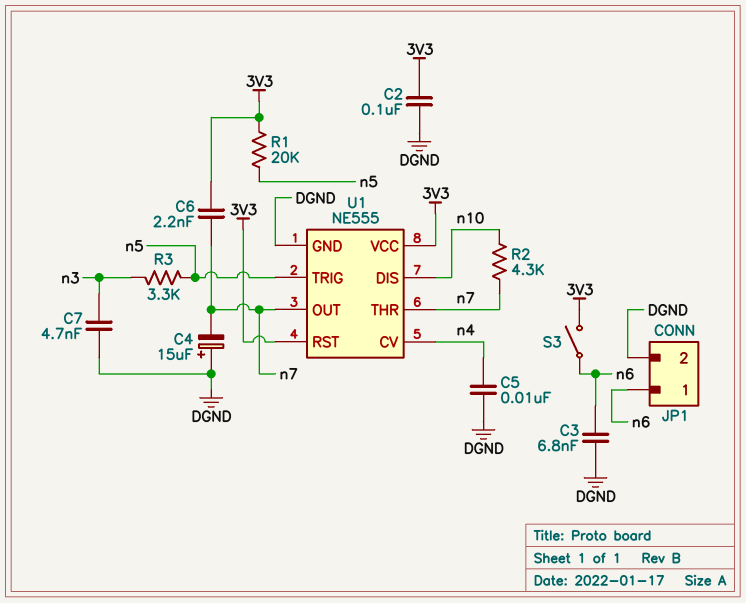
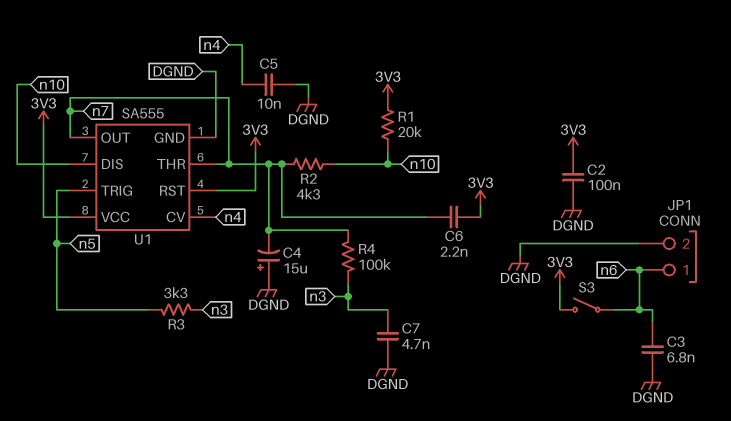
R1: 20k (3V3, n5) -> 20k (3V3, n10)
R4: none -> 100k (n3, n7)
U1: NE555 -> SA555

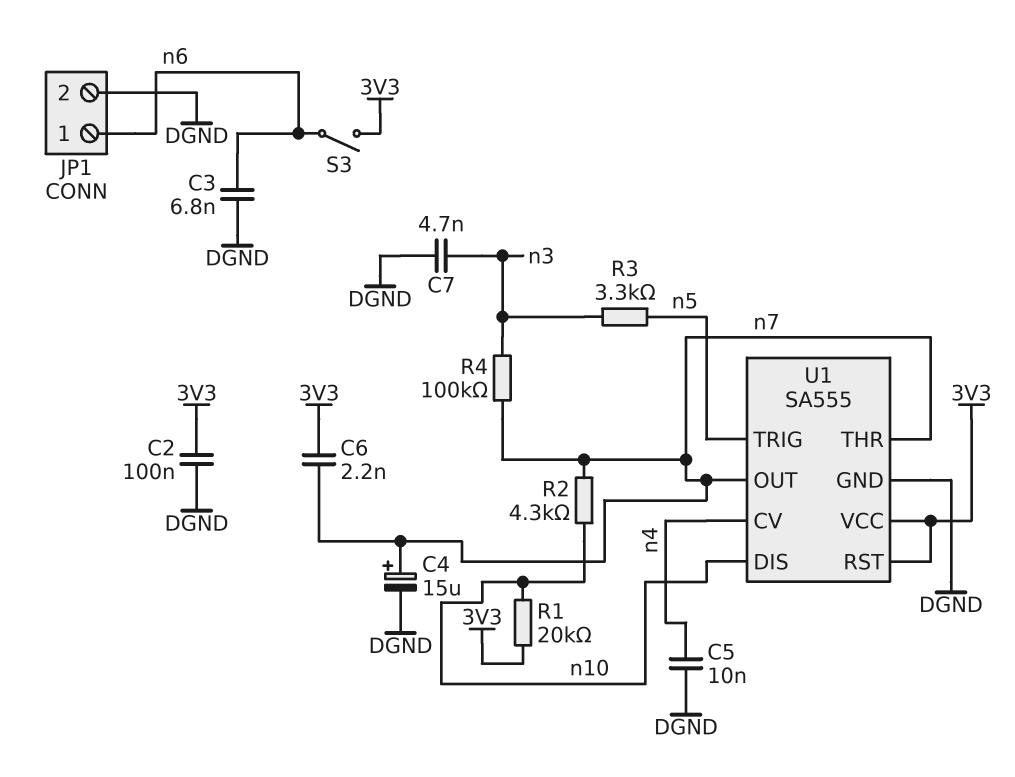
C4: 15uF (plus DGND, minus n7) -> 15uF (plus n7, minus DGND)

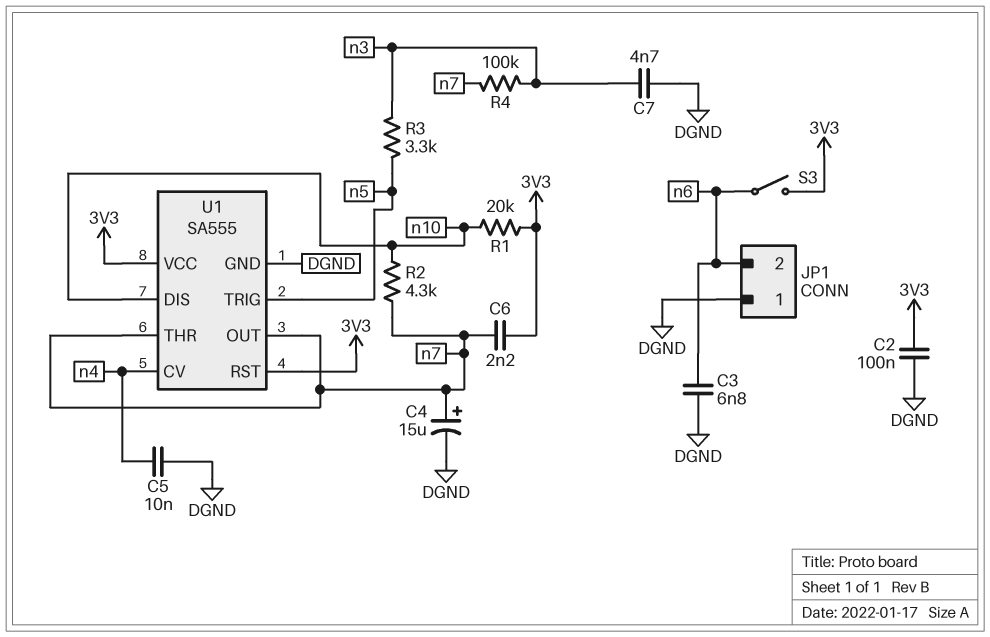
JP1 pin 1: n6 -> DGND
JP1 pin 2: DGND -> n6

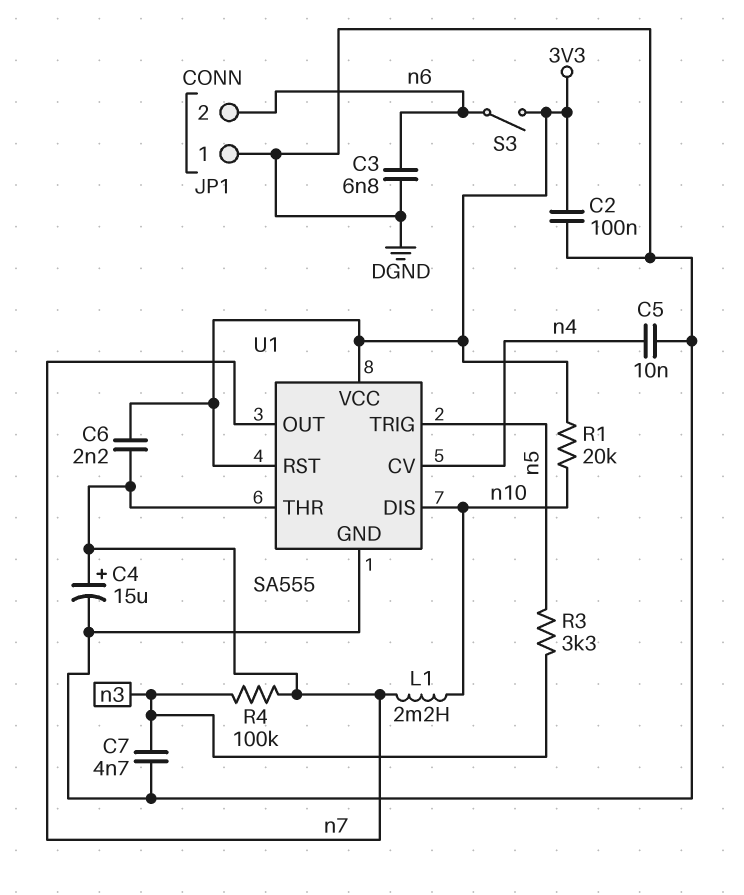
L1: none -> 2.2mH (n7, n10)
R2: 4.3k (n7, n10) -> none

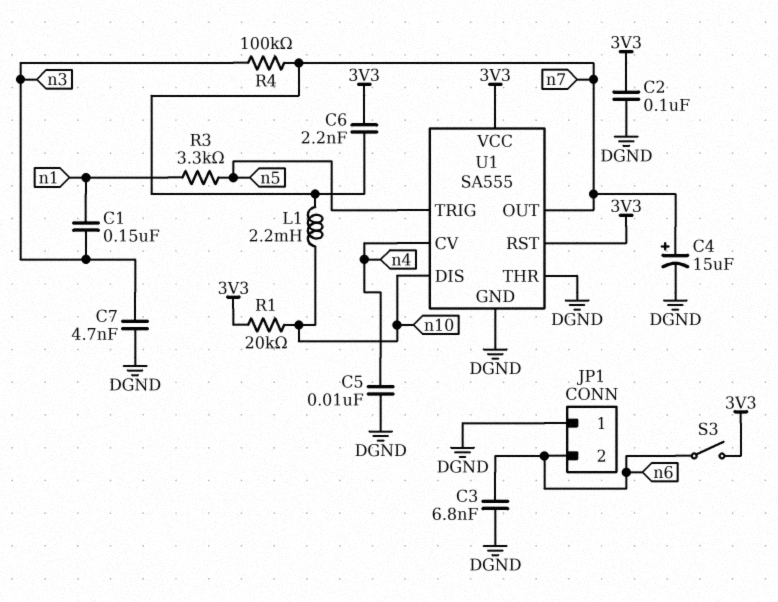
C1: none -> 150nF (n1, n3)
R3: 3.3k (n3, n5) -> 3.3k (n1, n5)
U1 pin THR: n7 -> DGND

